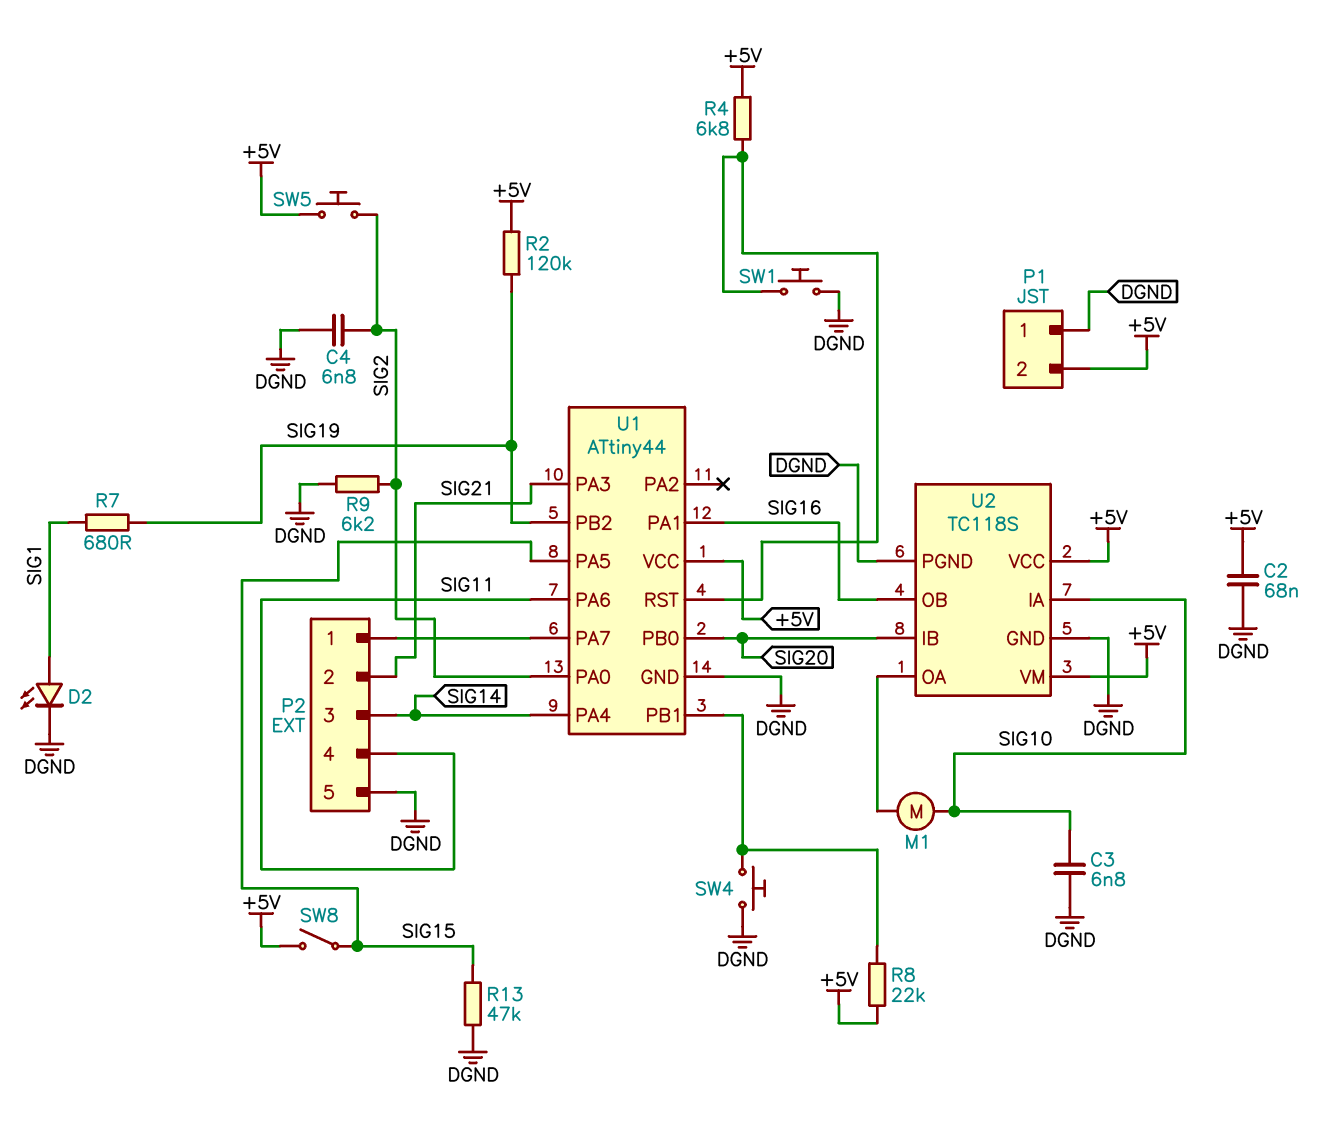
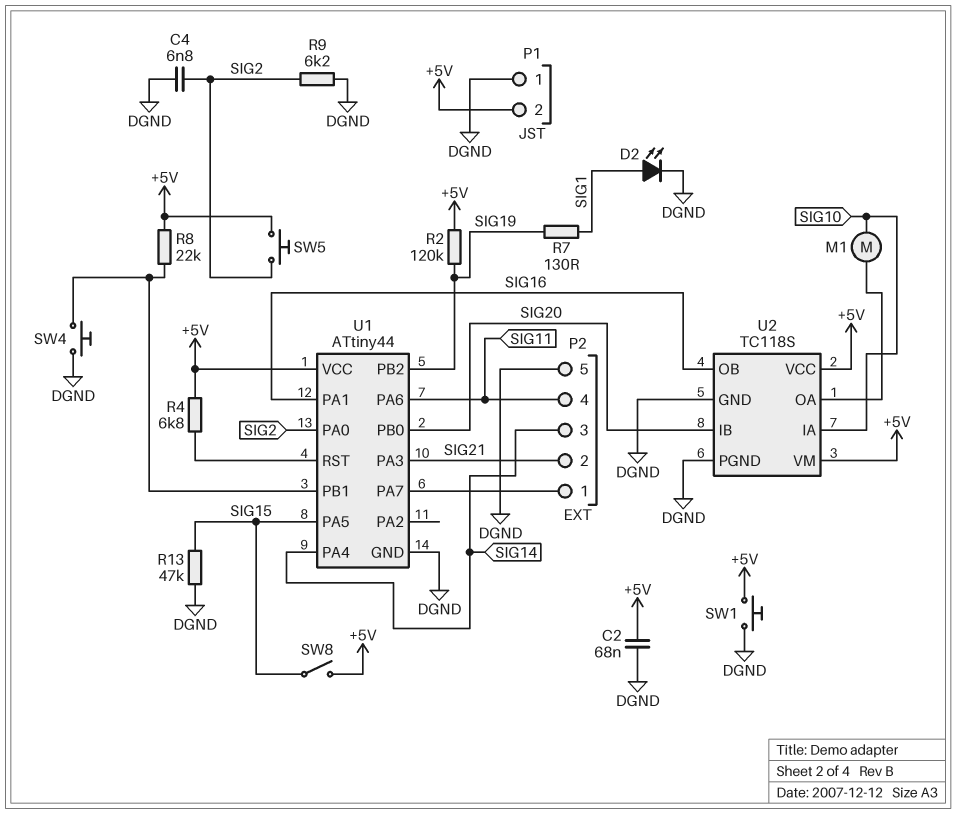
C3: 6.8nF (DGND, SIG10) -> none
R7: 680 (SIG1, SIG19) -> 130 (SIG1, SIG19)
SW1: button (DGND, U1/RST) -> button (+5V, DGND)

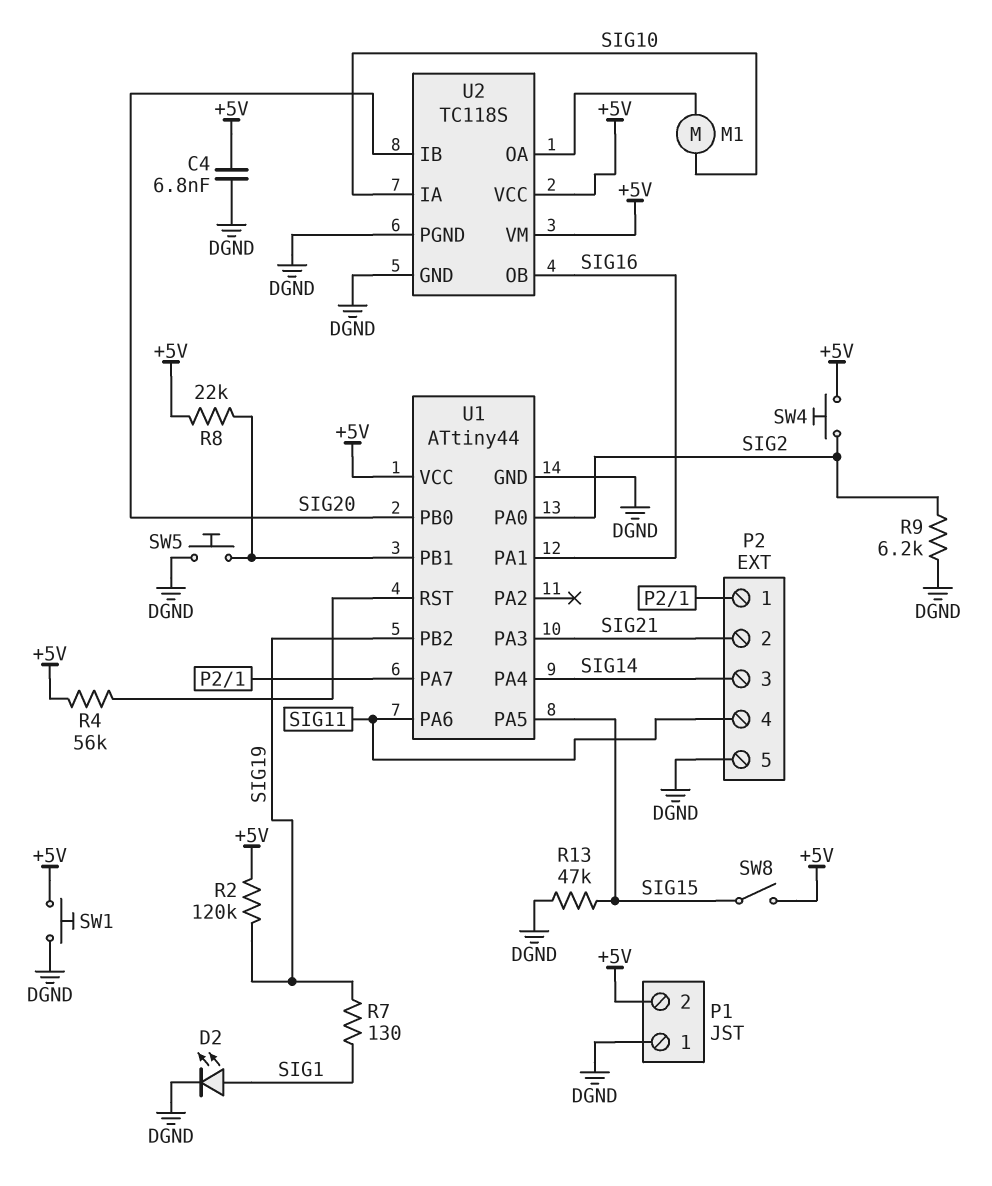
C2: 68nF (+5V, DGND) -> none
C4: 6.8nF (DGND, SIG2) -> 6.8nF (+5V, DGND)
R4: 6.8k (+5V, U1/RST) -> 56k (+5V, U1/RST)
SW4: button (DGND, U1/PB1) -> button (+5V, SIG2)
SW5: button (+5V, SIG2) -> button (DGND, U1/PB1)

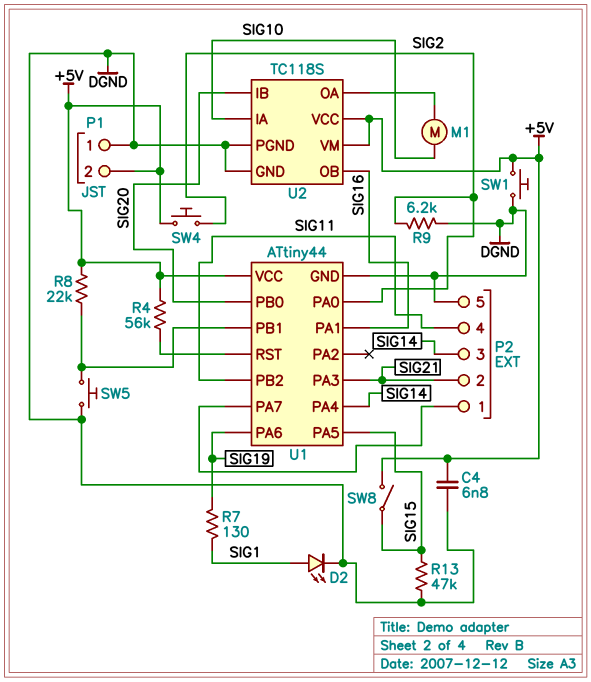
R2: 120k (+5V, SIG19) -> none
U1 pin PA6: SIG11 -> SIG19
U1 pin PB2: SIG19 -> SIG11

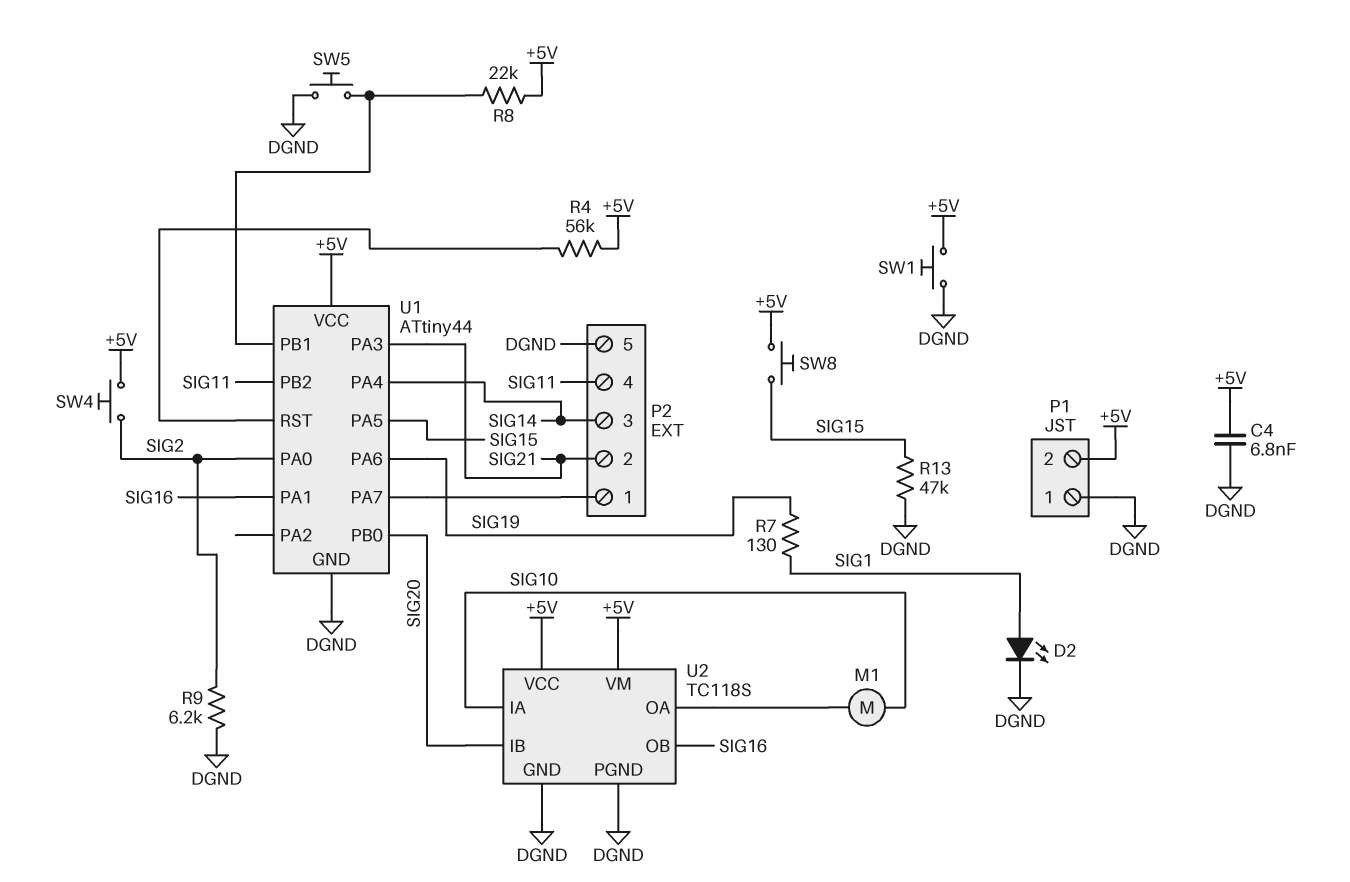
SW8: switch (+5V, SIG15) -> button (+5V, SIG15)

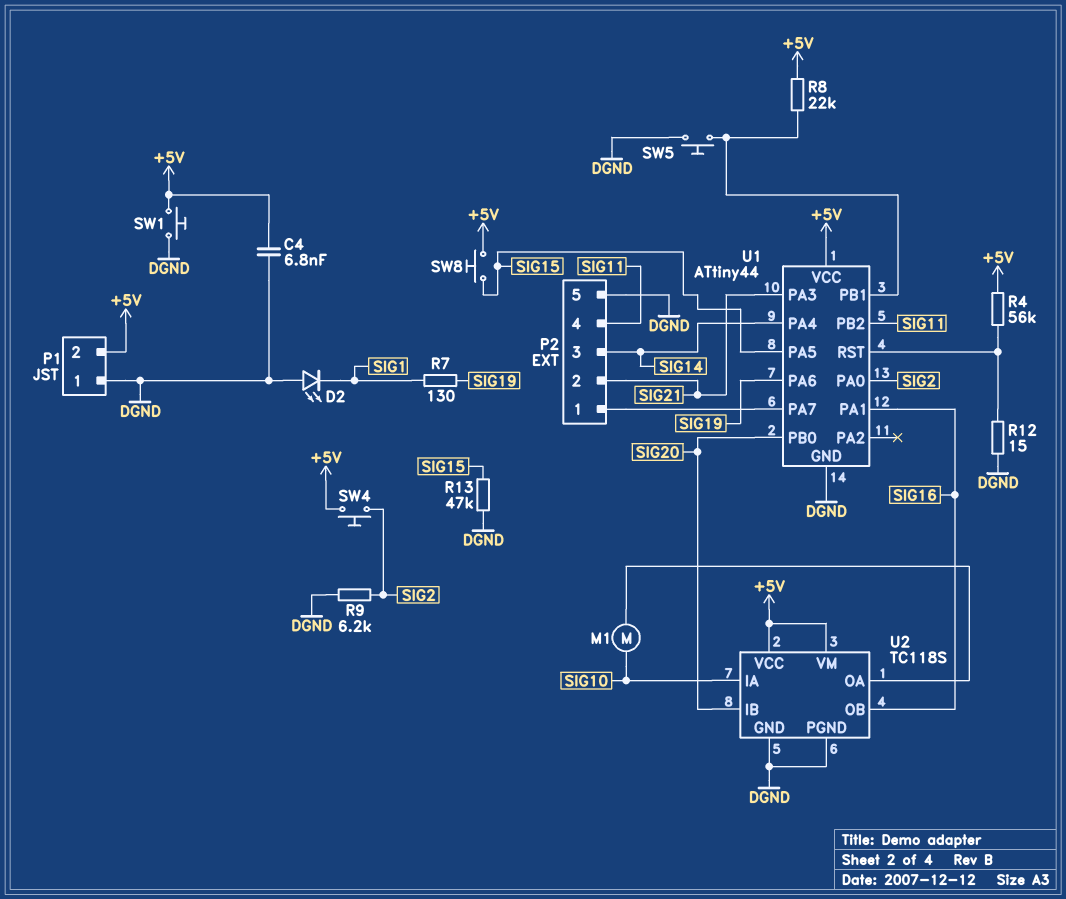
D2: LED (A SIG1, K DGND) -> LED (A DGND, K SIG1)
R12: none -> 15 (DGND, U1/RST)

